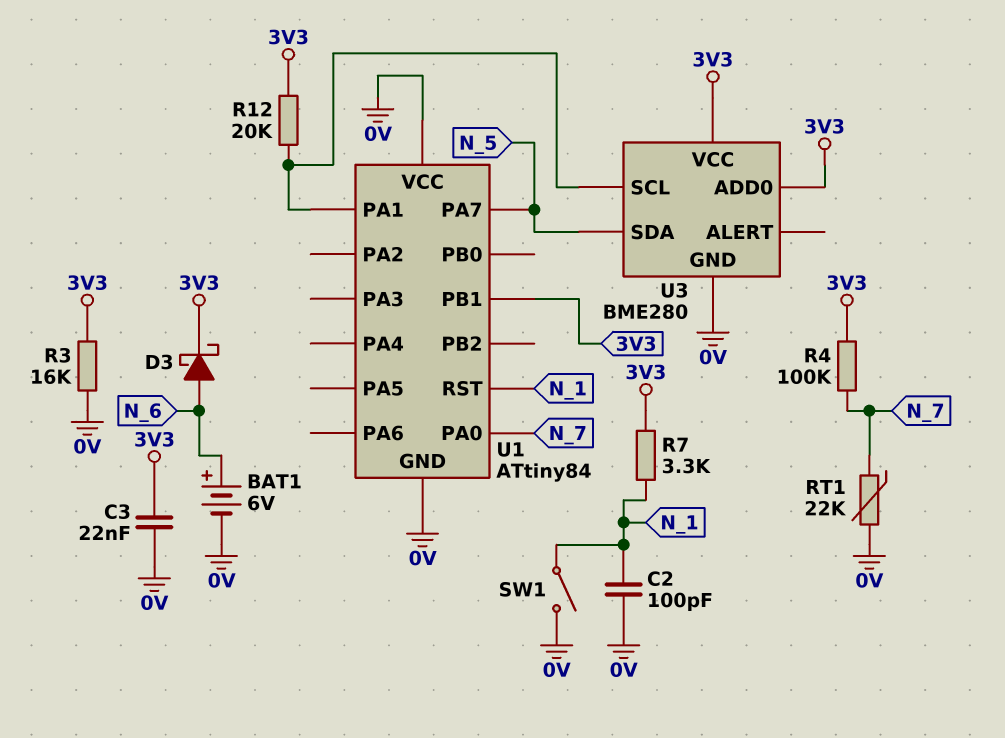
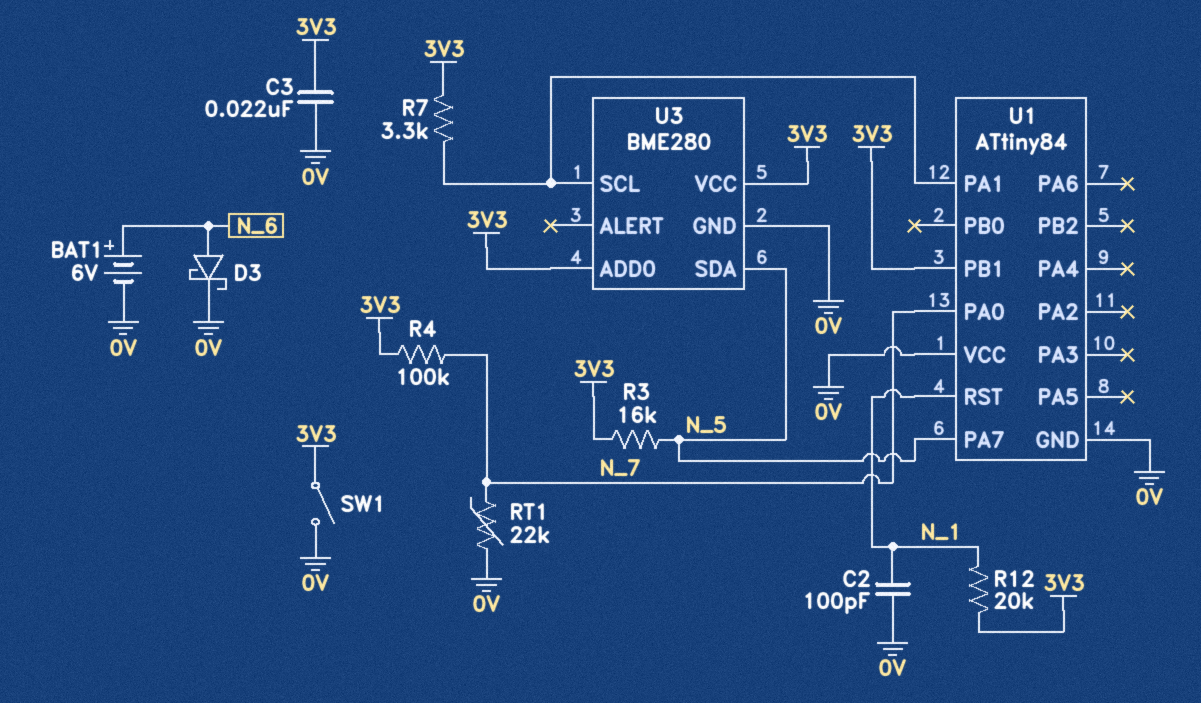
D3: schottky (A N_6, K 3V3) -> schottky (A N_6, K 0V)
R3: 16k (0V, 3V3) -> 16k (3V3, N_5)
R7: 3.3k (3V3, N_1) -> 3.3k (3V3, U1/PA1)
R12: 20k (3V3, U1/PA1) -> 20k (3V3, N_1)
SW1: switch (0V, N_1) -> switch (0V, 3V3)

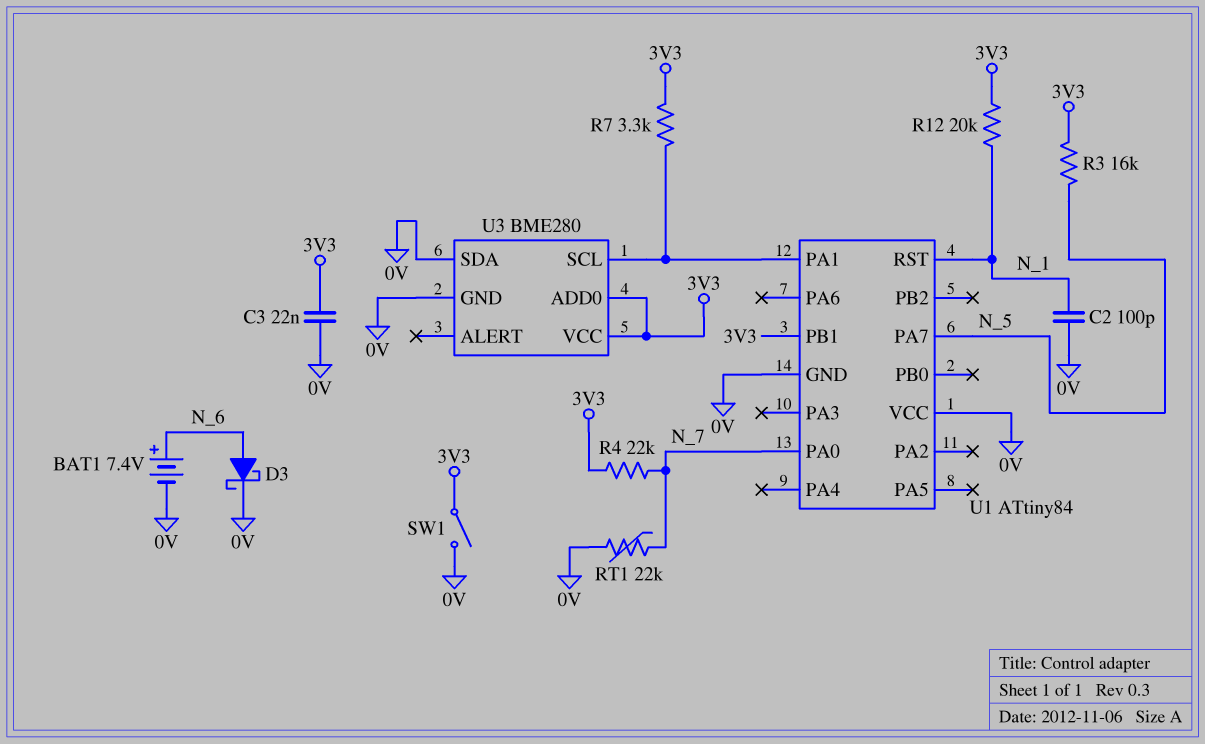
BAT1: 6V (plus N_6, minus 0V) -> 7.4V (plus N_6, minus 0V)
R4: 100k (3V3, N_7) -> 22k (3V3, N_7)
U3 pin SDA: N_5 -> 0V

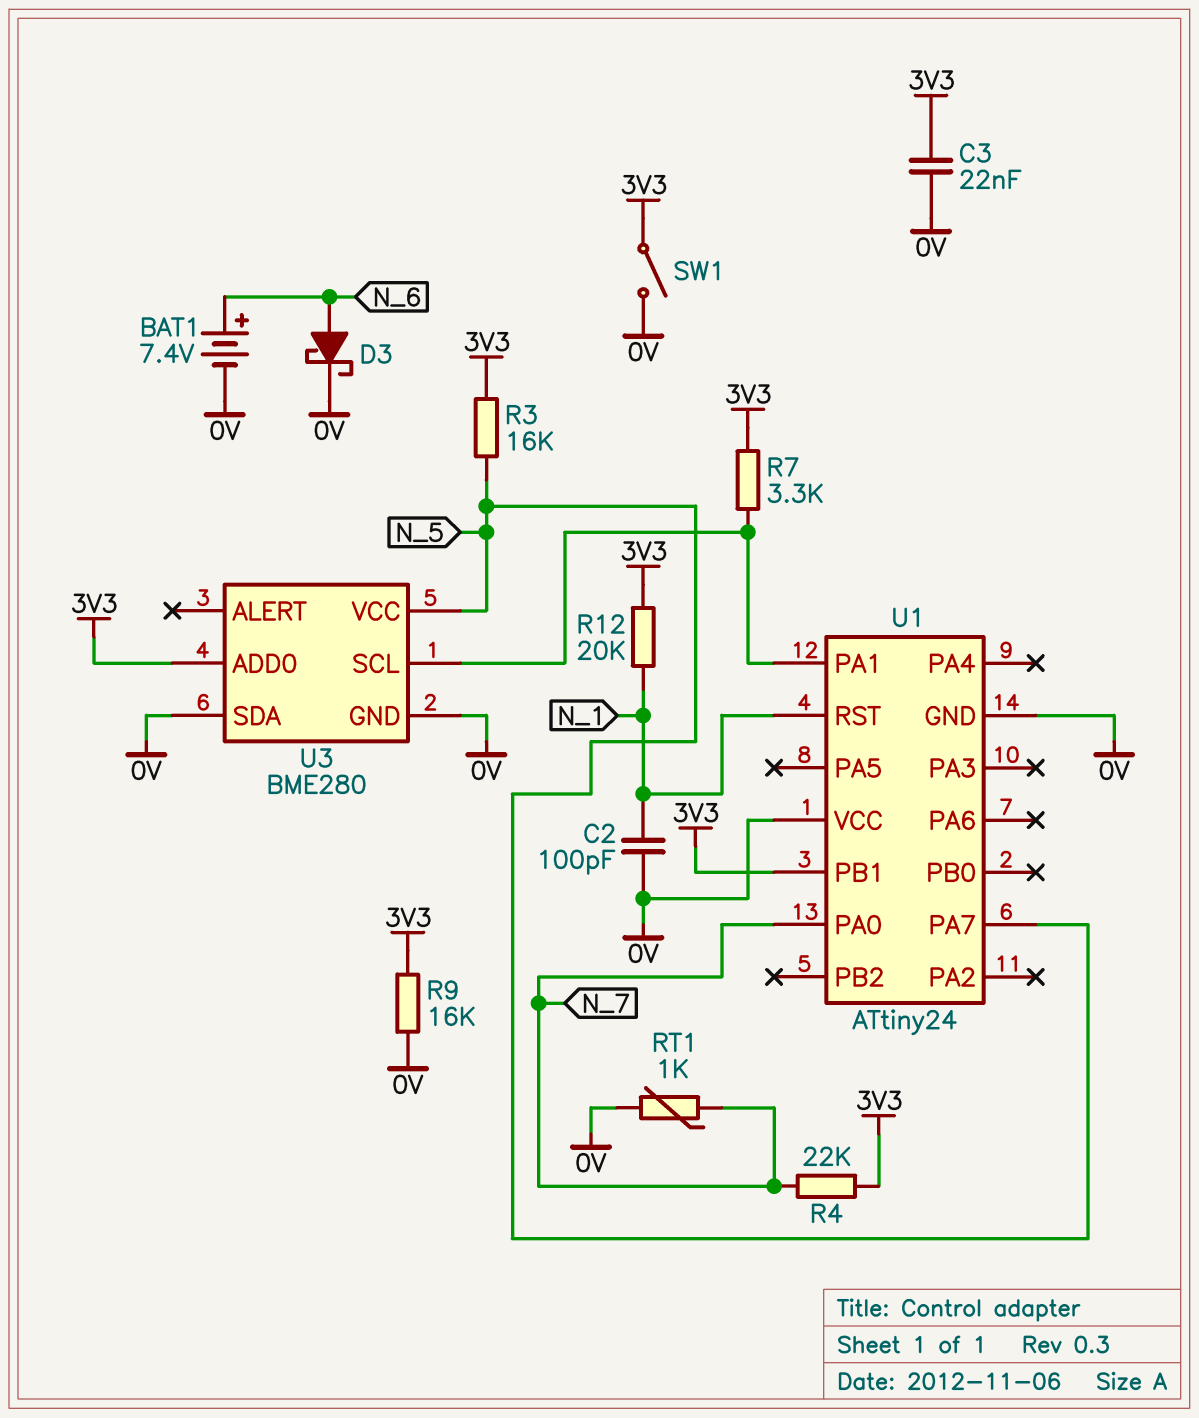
R9: none -> 16k (0V, 3V3)
RT1: 22k (0V, N_7) -> 1k (0V, N_7)
U1: ATtiny84 -> ATtiny24
U3 pin VCC: 3V3 -> N_5

